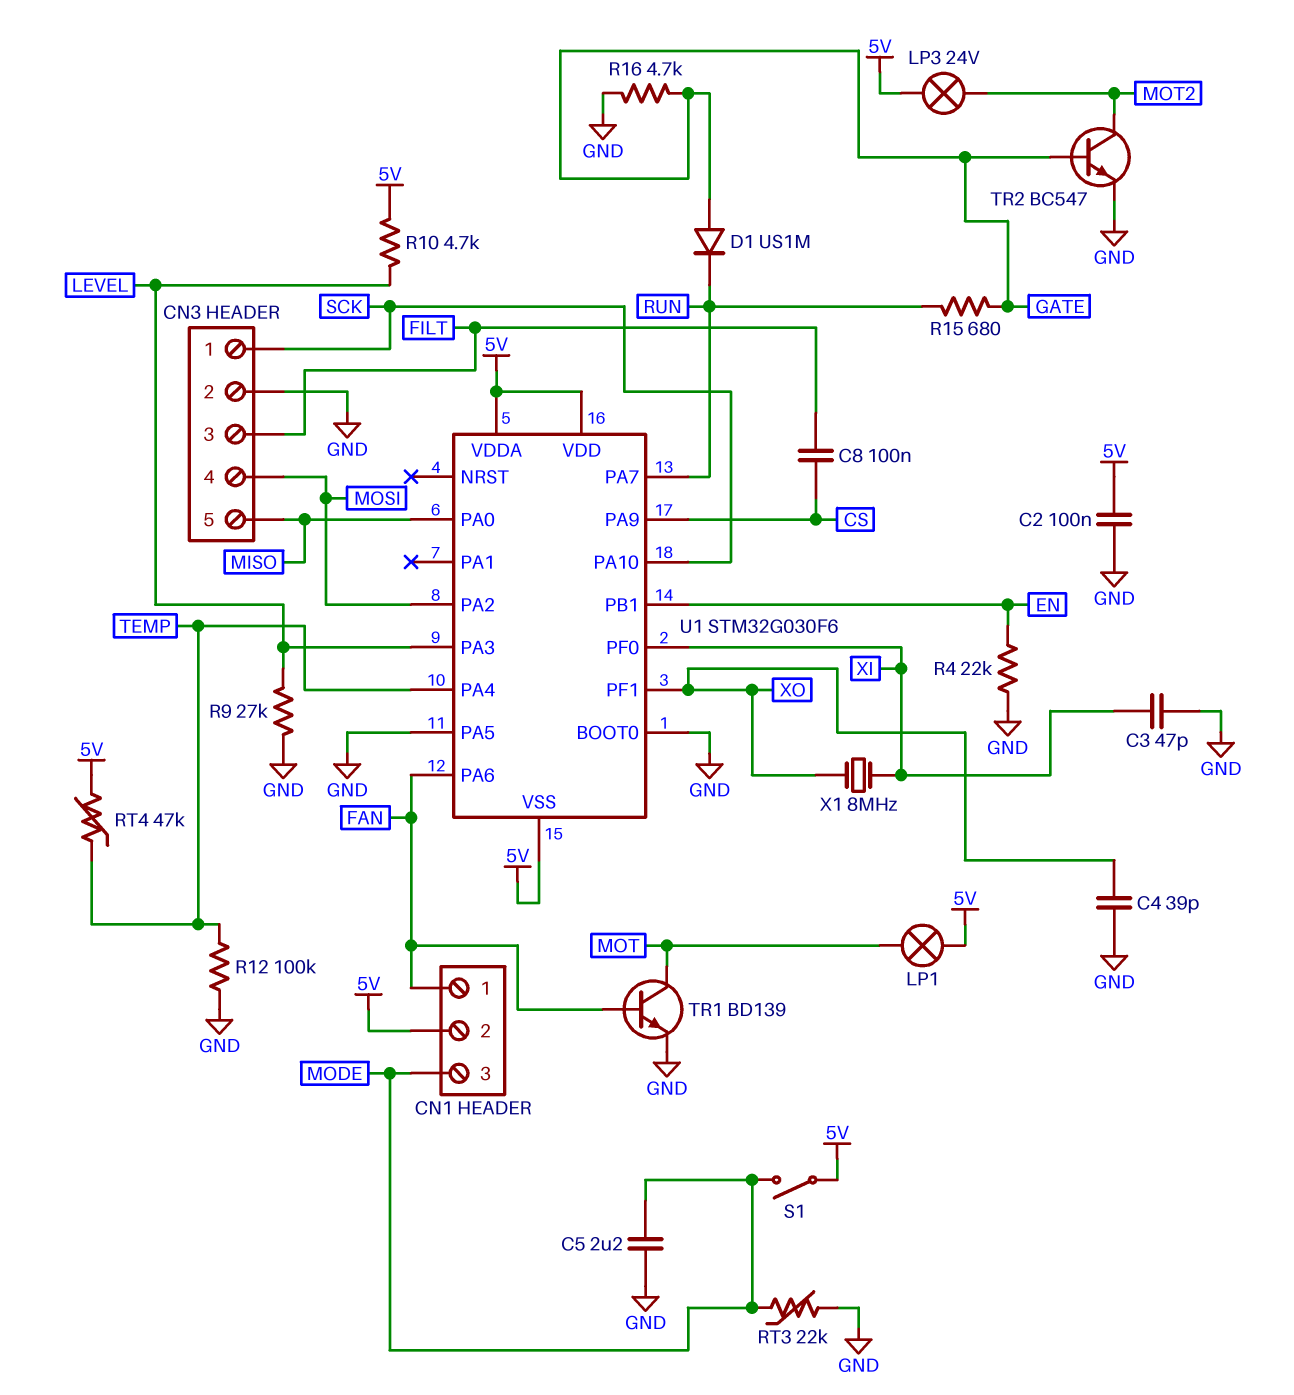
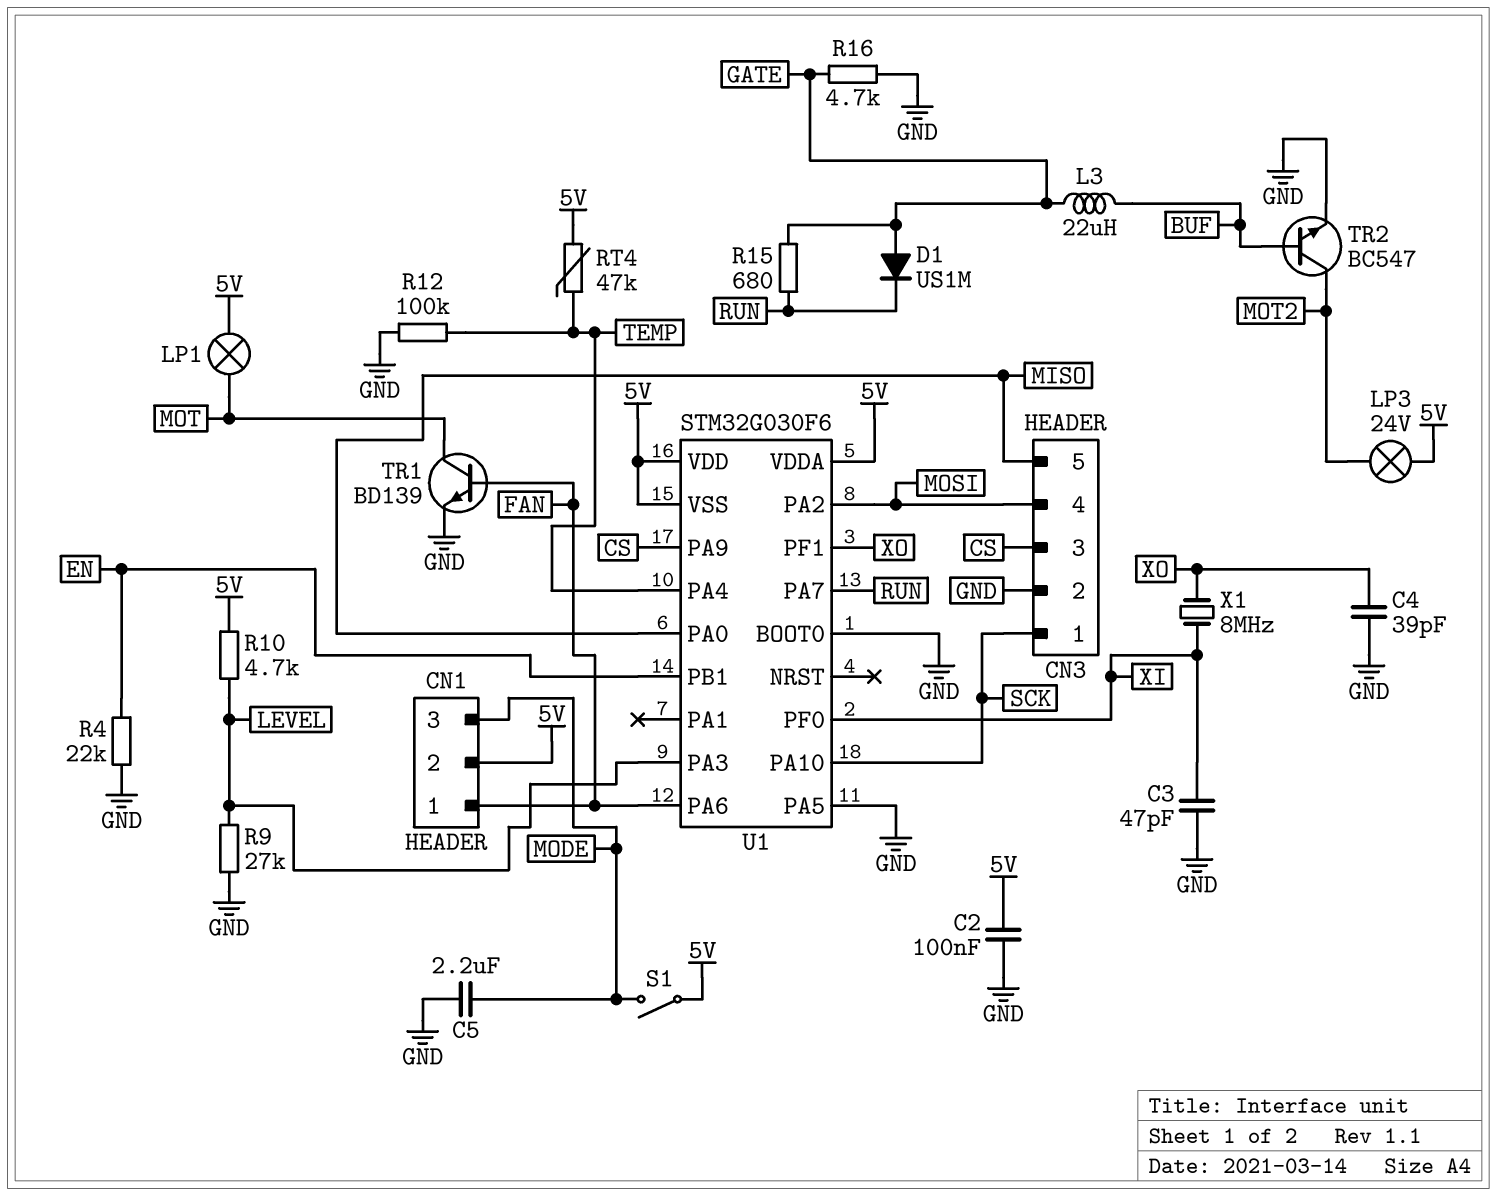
C8: 100nF (CS, FILT) -> none
CN3 pin 3: FILT -> CS
L3: none -> 22uH (BUF, GATE)
RT3: 22k (GND, MODE) -> none
TR2: NPN BC547 (B GATE, C MOT2, E GND) -> NPN BC547 (B BUF, C MOT2, E GND)

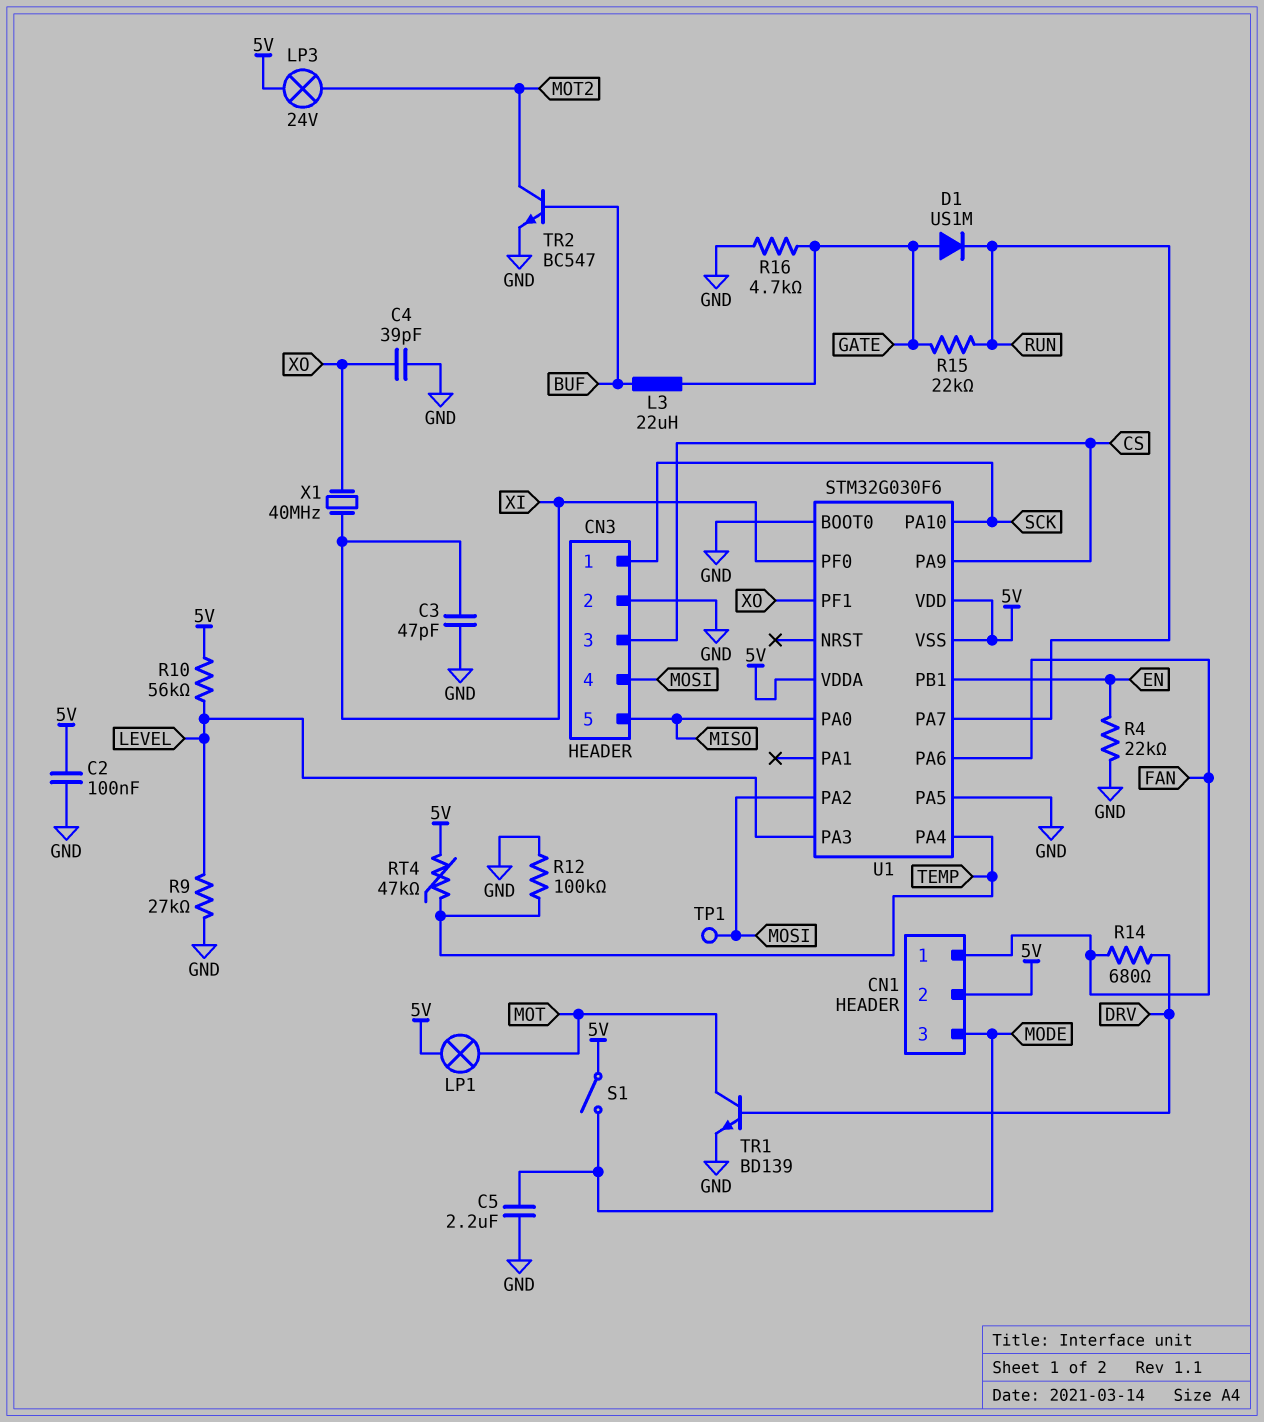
R10: 4.7k (5V, LEVEL) -> 56k (5V, LEVEL)
R14: none -> 680 (DRV, FAN)
R15: 680 (GATE, RUN) -> 22k (GATE, RUN)
TP1: none -> test point (MOSI)
TR1: NPN BD139 (B FAN, C MOT, E GND) -> NPN BD139 (B DRV, C MOT, E GND)
X1: 8MHz (XI, XO) -> 40MHz (XI, XO)

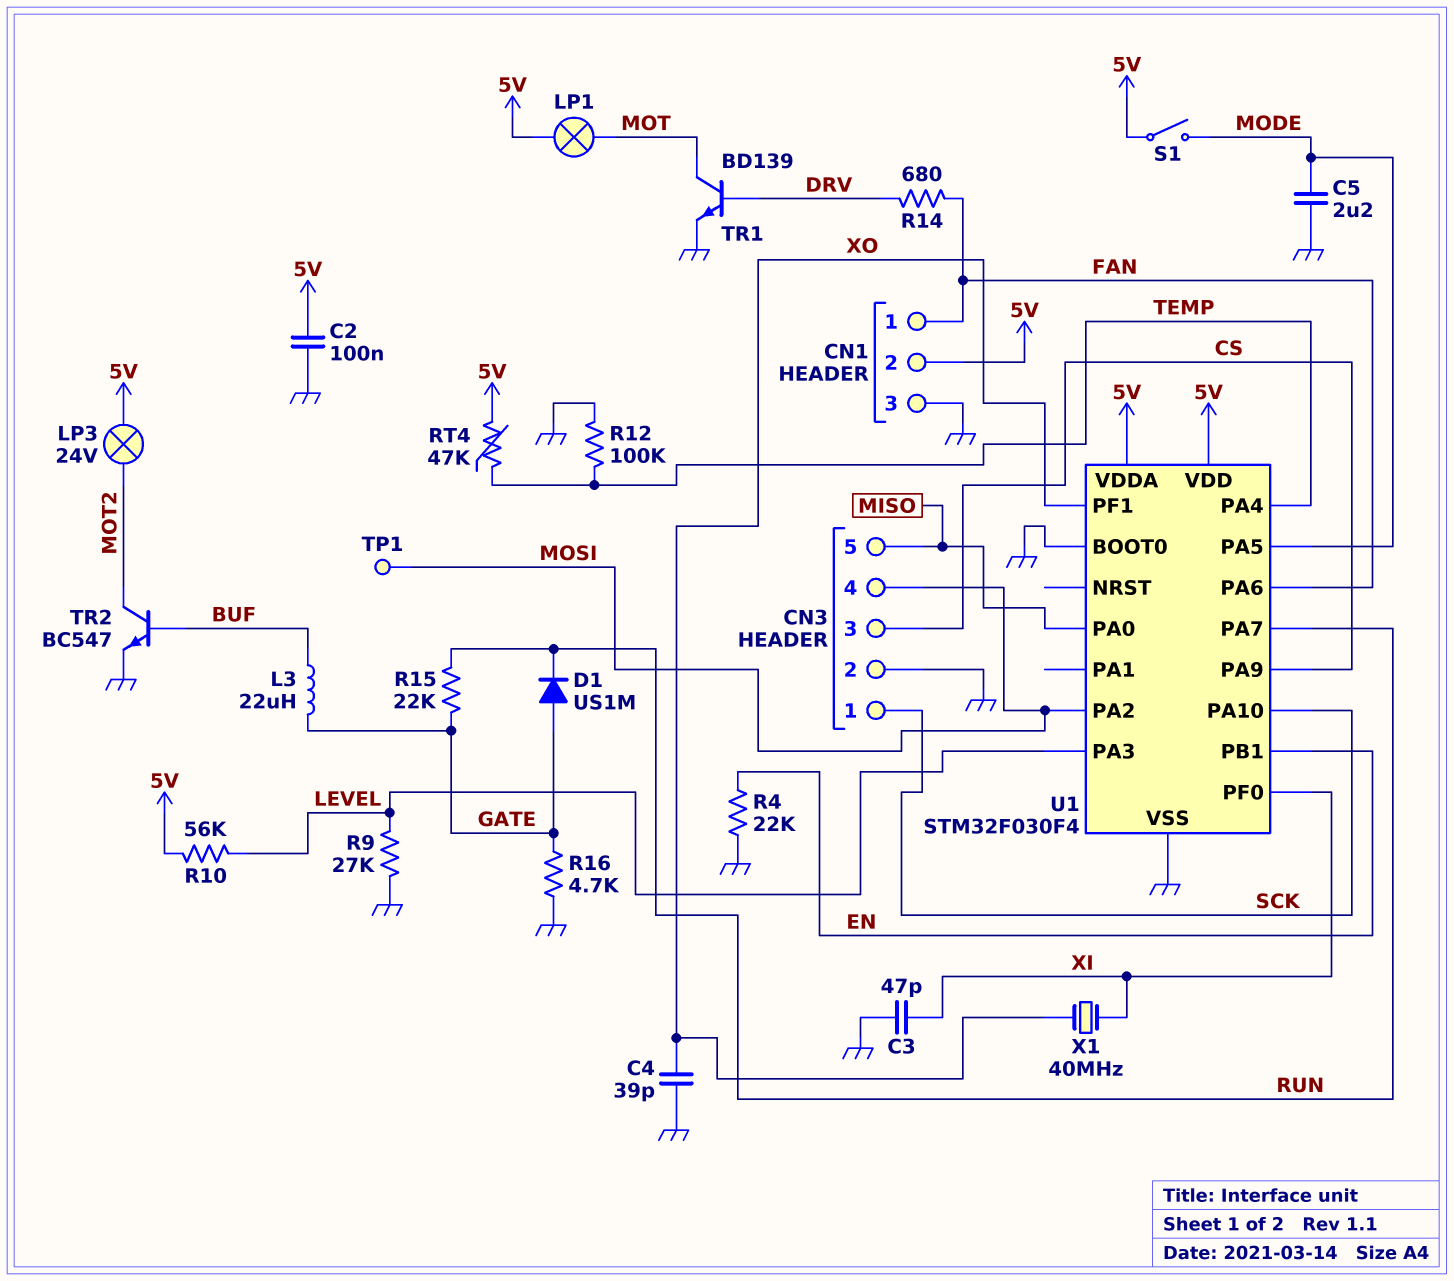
CN1 pin 3: MODE -> GND
U1: STM32G030F6 -> STM32F030F4
U1 pin PA5: GND -> MODE
U1 pin VSS: 5V -> GND

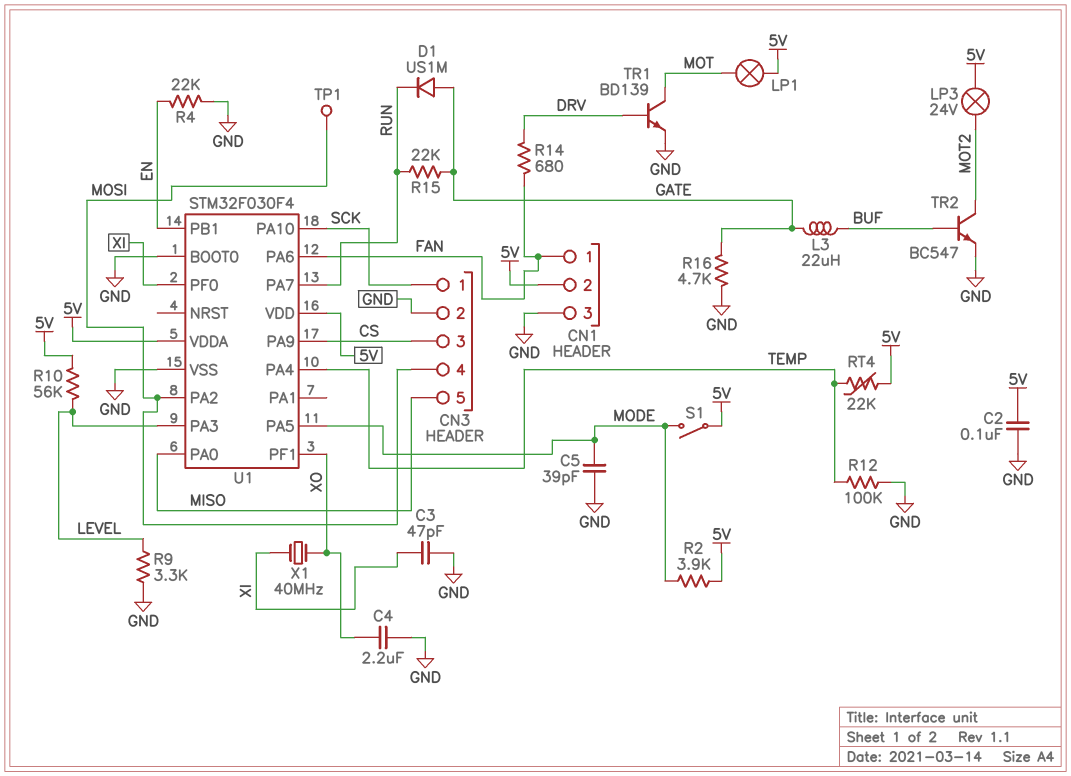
C4: 39pF (GND, XO) -> 2.2uF (GND, XO)
C5: 2.2uF (GND, MODE) -> 39pF (GND, MODE)
R2: none -> 3.9k (5V, MODE)
R9: 27k (GND, LEVEL) -> 3.3k (GND, LEVEL)
RT4: 47k (5V, TEMP) -> 22k (5V, TEMP)

